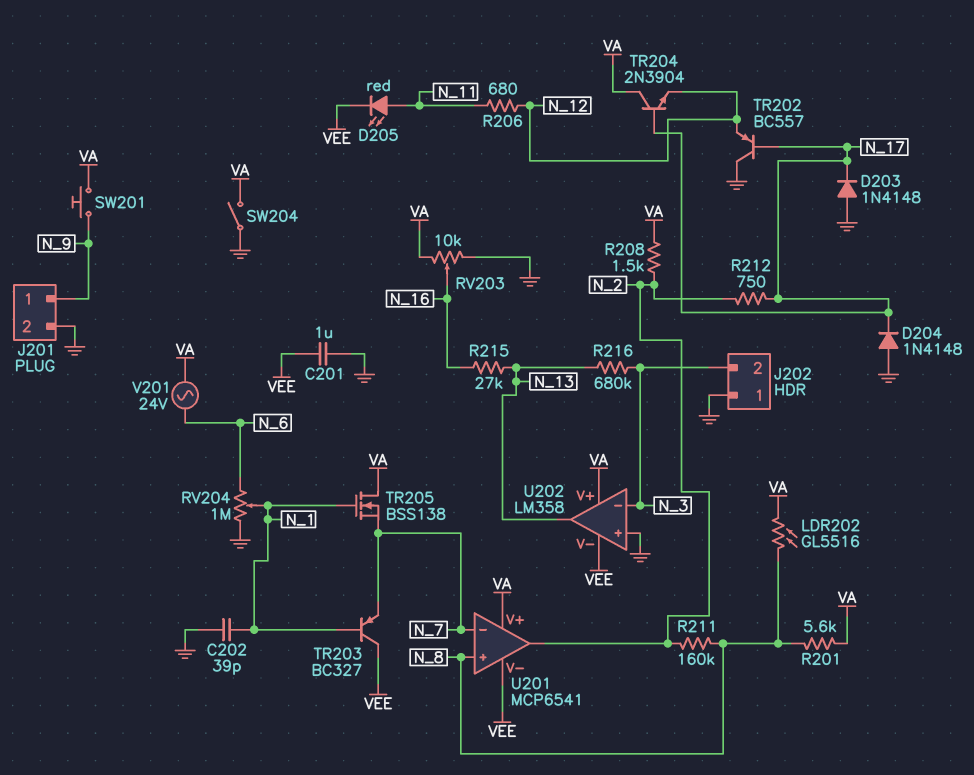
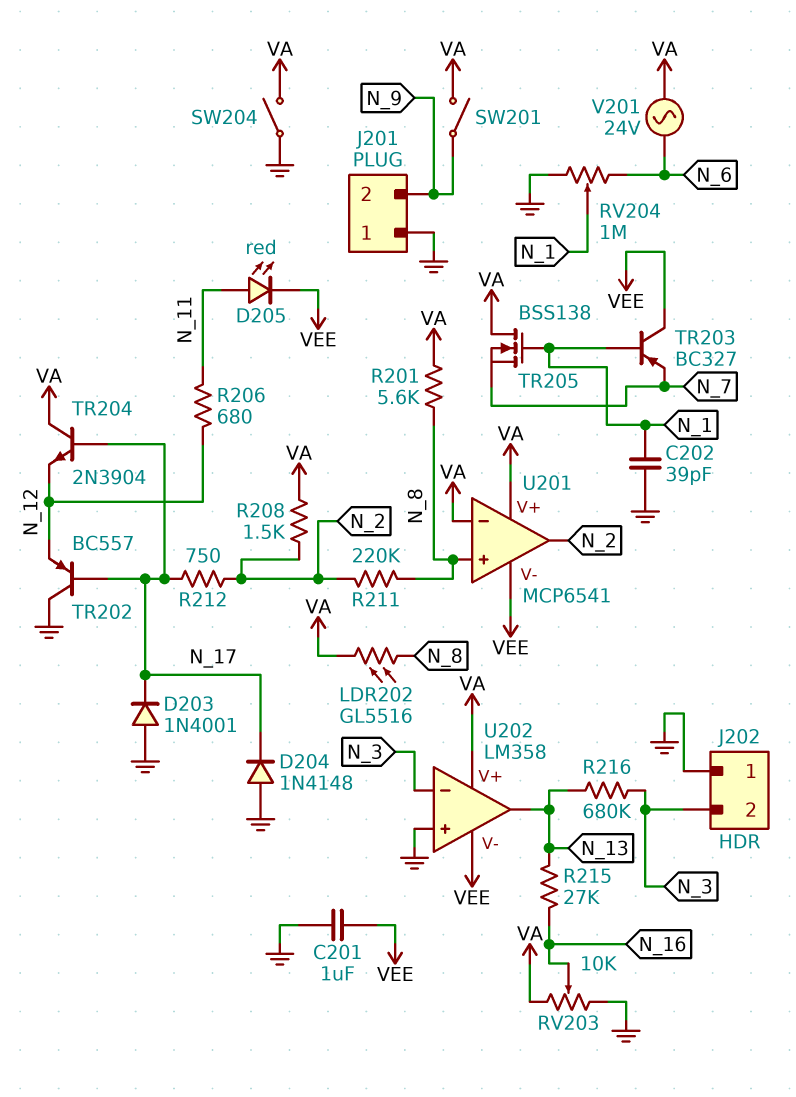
D203: diode 1N4148 (A GND, K N_17) -> diode 1N4001 (A GND, K N_17)
J201 pin 1: N_9 -> GND
J201 pin 2: GND -> N_9
R211: 160k (N_2, N_8) -> 220k (N_2, N_8)
SW201: button (N_9, VA) -> switch (N_9, VA)
U201 pin in-: N_7 -> VA

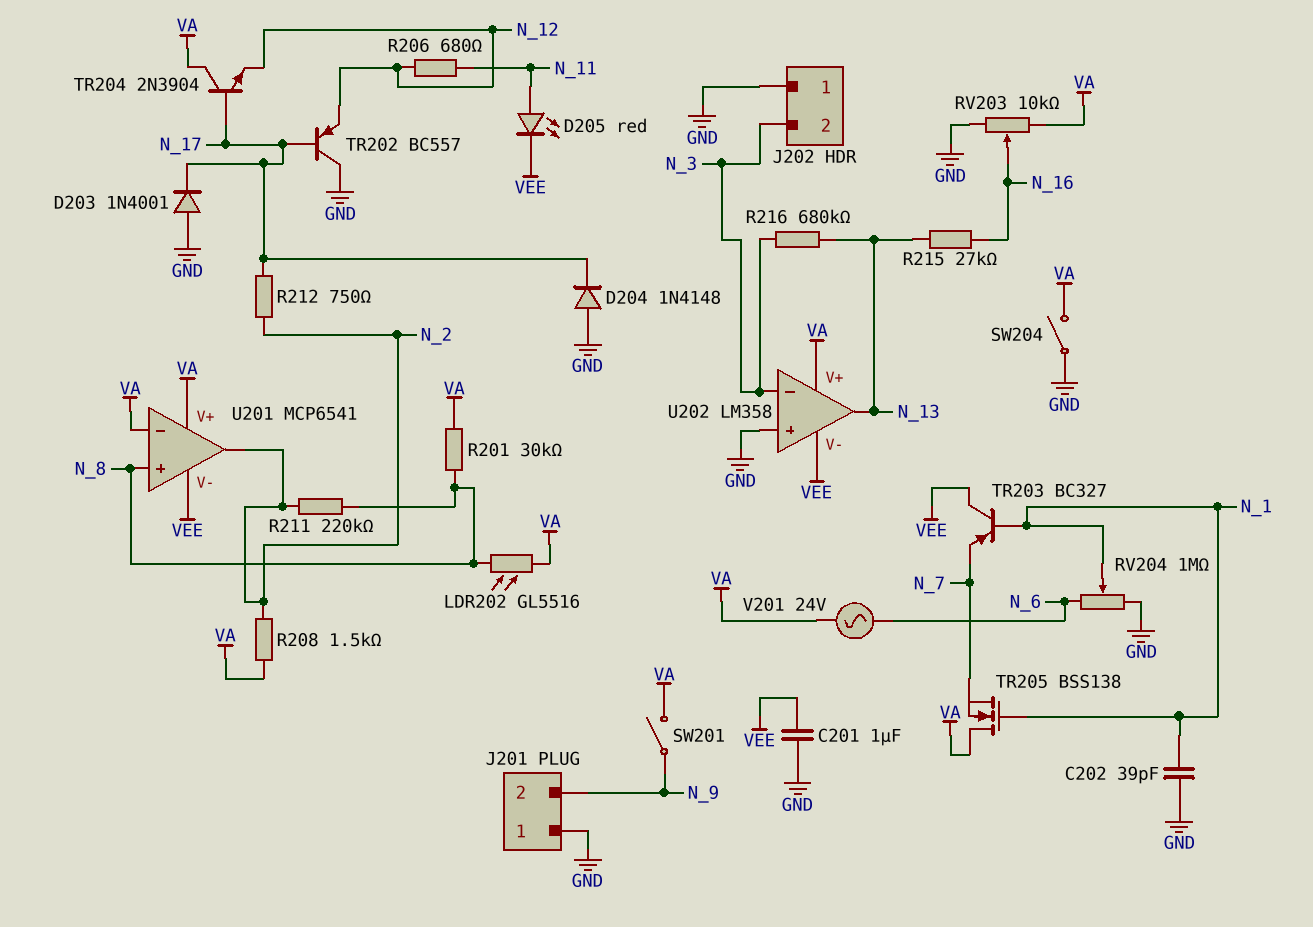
R201: 5.6k (N_8, VA) -> 30k (N_8, VA)

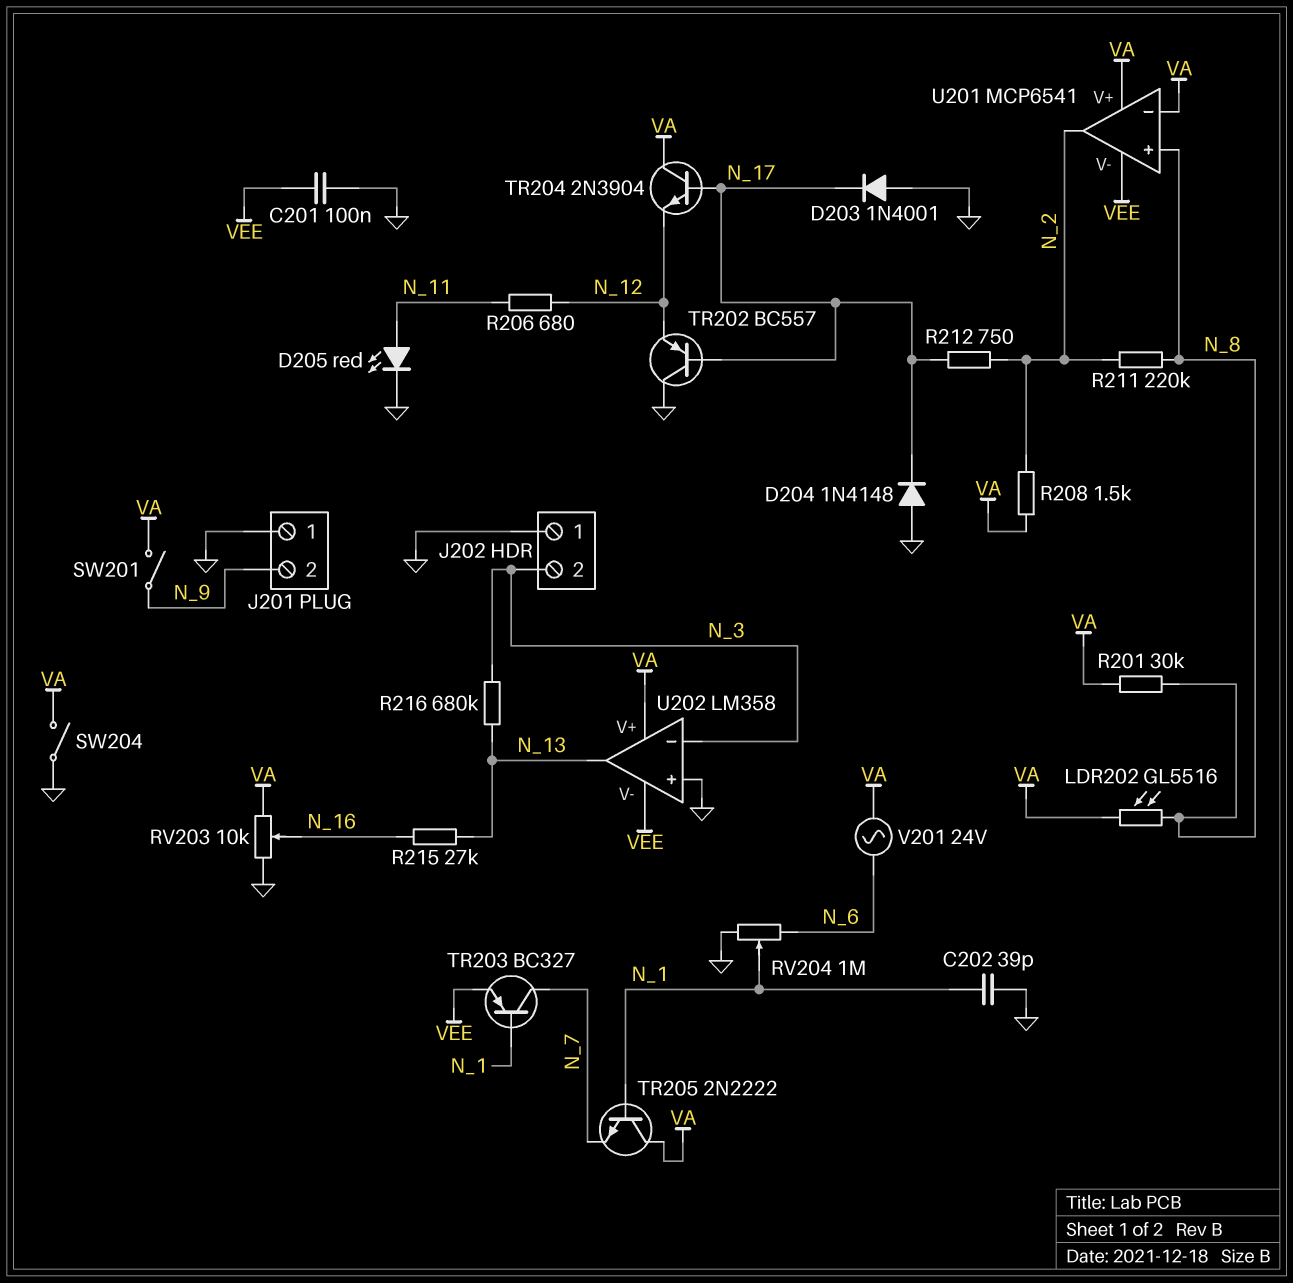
C201: 1uF (GND, VEE) -> 100nF (GND, VEE)
D205: LED red (A N_11, K VEE) -> LED red (A N_11, K GND)
TR203: PNP BC327 (B N_1, C VEE, E N_7) -> PNP BC327 (B N_1, C N_7, E VEE)
TR205: NMOS BSS138 (G N_1, D VA, S N_7) -> NPN 2N2222 (B N_1, C VA, E N_7)

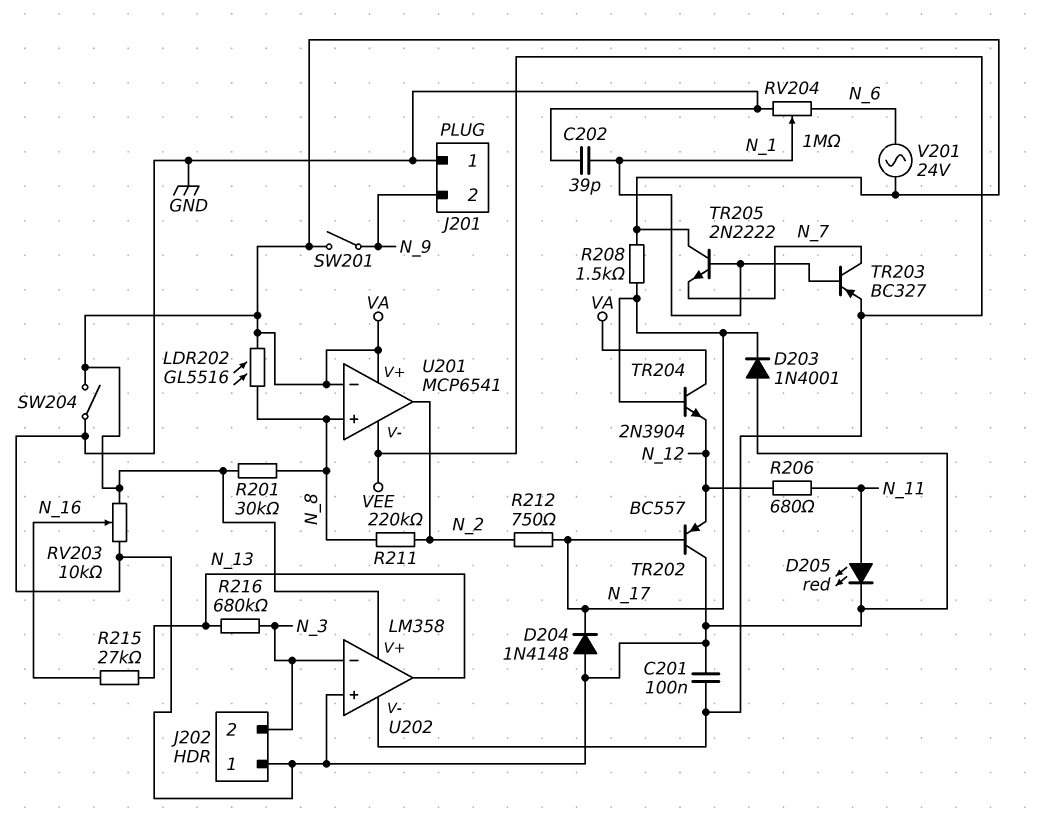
R208: 1.5k (N_2, VA) -> 1.5k (N_17, VA)

